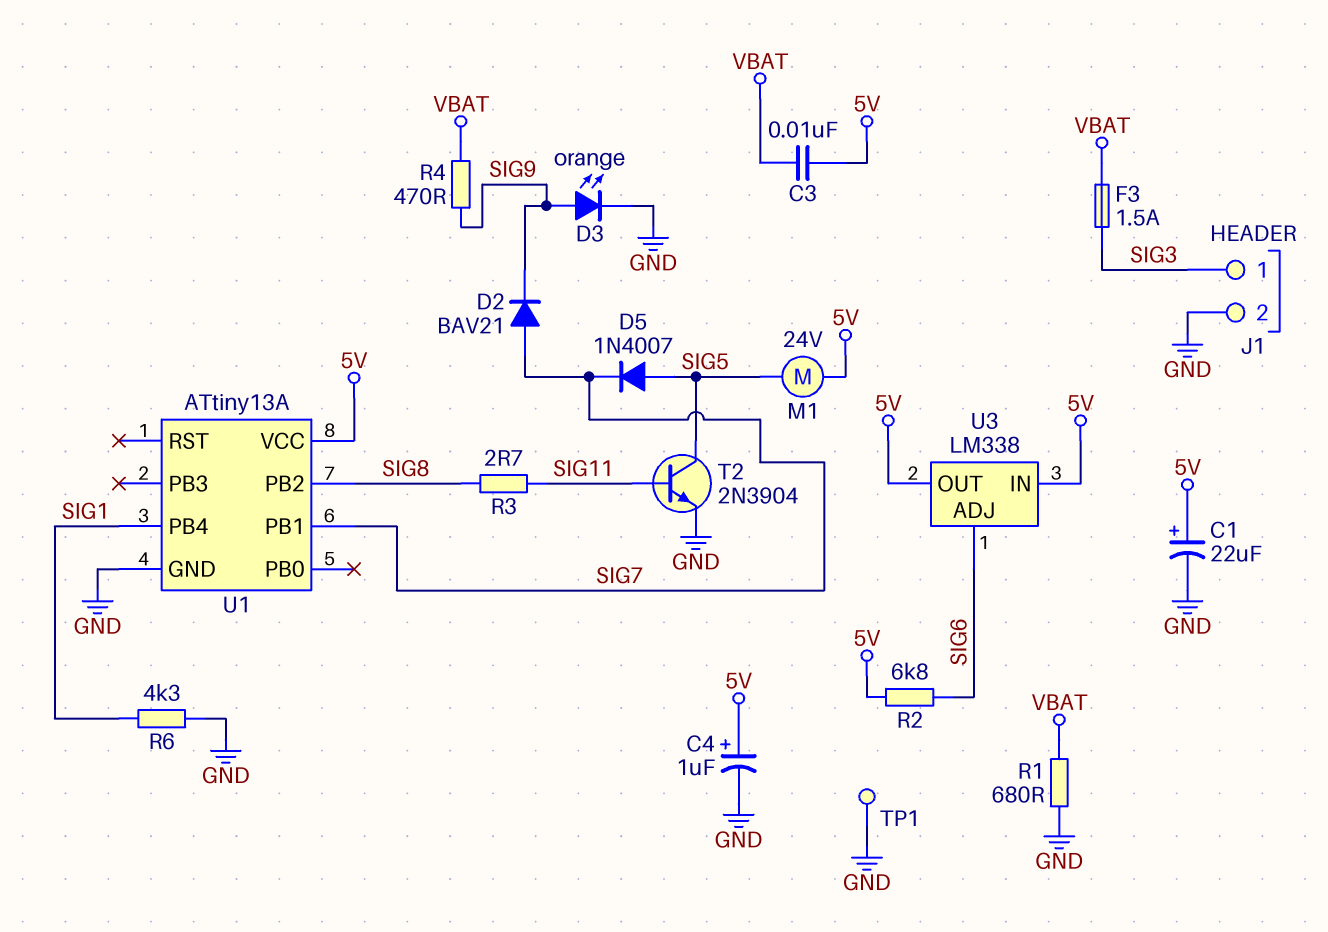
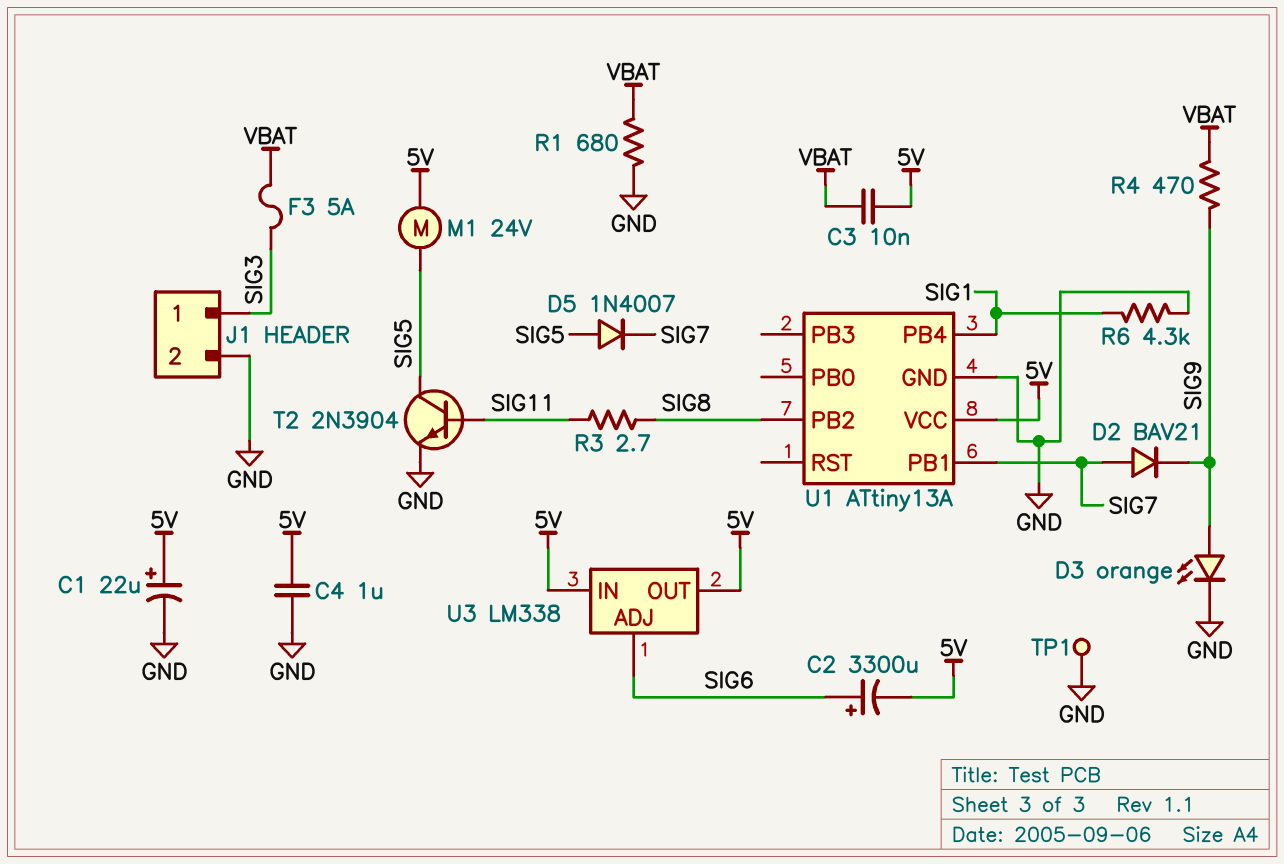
C2: none -> 3300uF (plus SIG6, minus 5V)
C4: 1uF (plus 5V, minus GND) -> 1uF (5V, GND)
F3: 1.5A (SIG3, VBAT) -> 5A (SIG3, VBAT)
R2: 6.8k (5V, SIG6) -> none

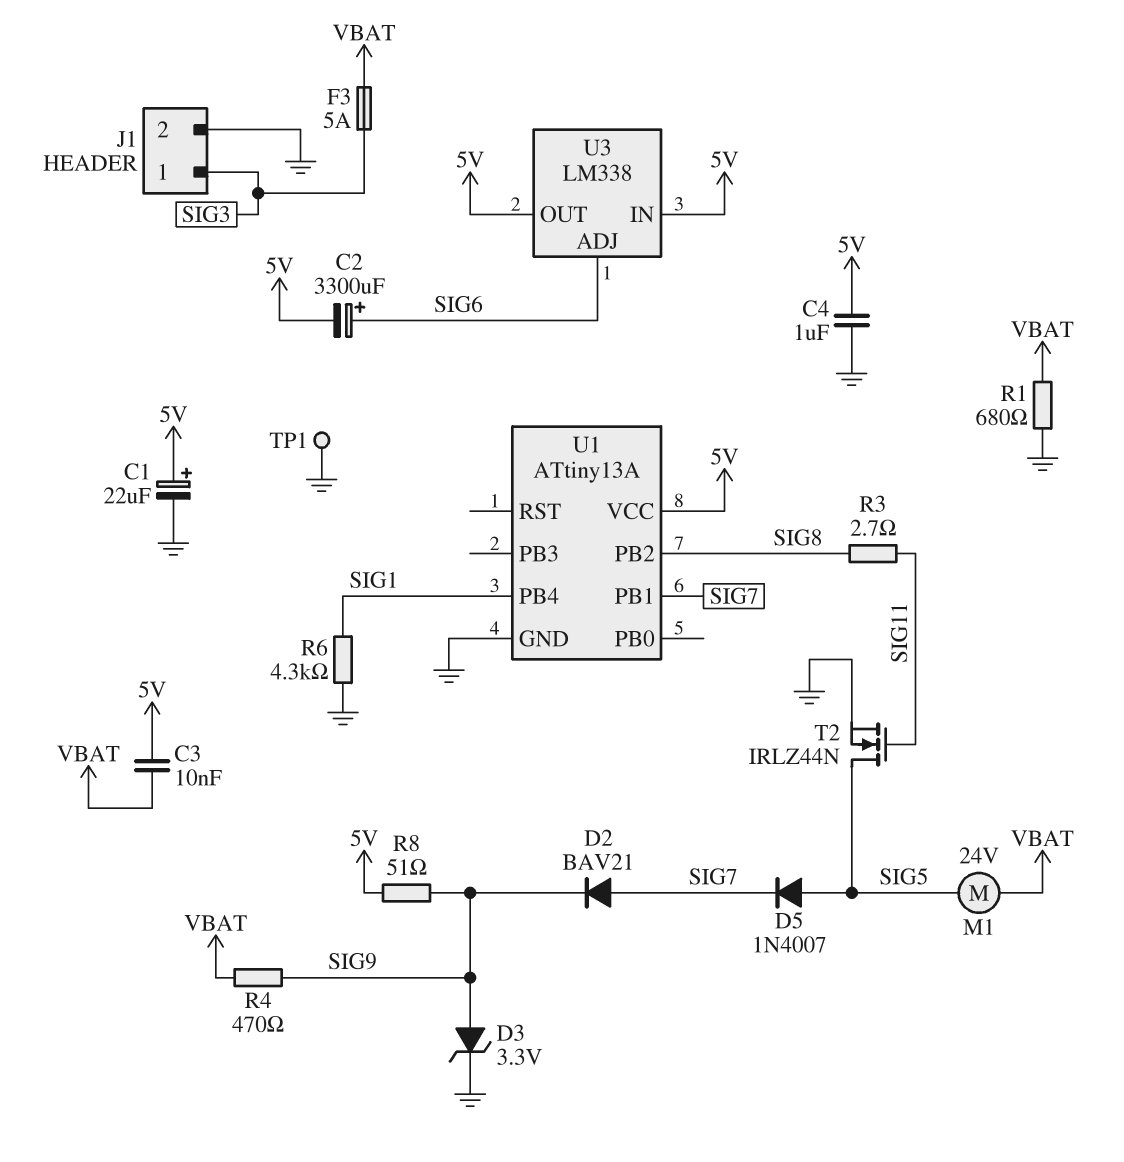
D3: LED orange (A SIG9, K GND) -> zener 3.3V (A SIG9, K GND)
M1: motor 24V (5V, SIG5) -> motor 24V (SIG5, VBAT)
R8: none -> 51 (5V, SIG9)
T2: NPN 2N3904 (B SIG11, C SIG5, E GND) -> NMOS IRLZ44N (G SIG11, D SIG5, S GND)

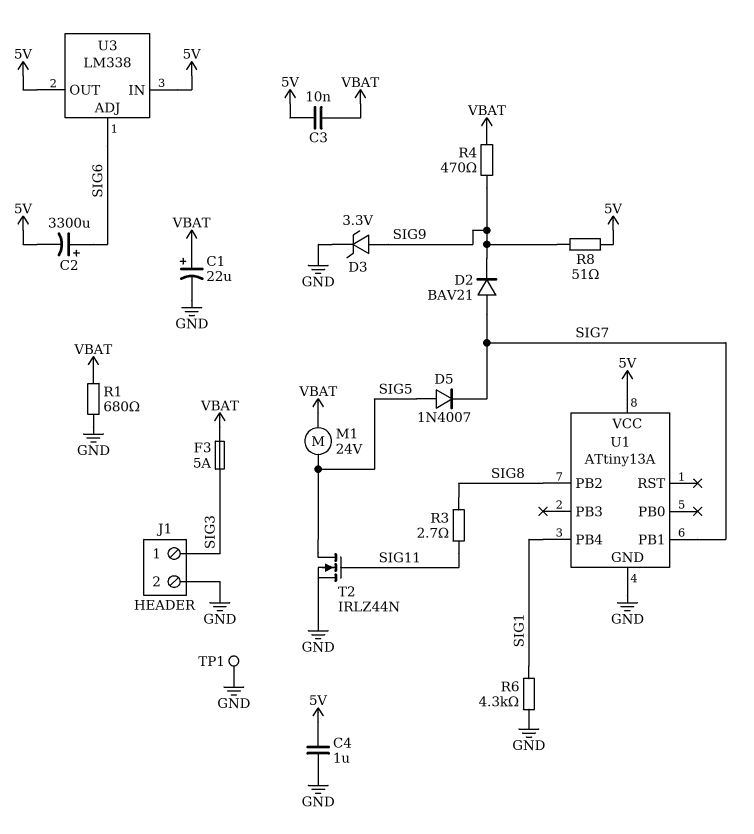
C1: 22uF (plus 5V, minus GND) -> 22uF (plus VBAT, minus GND)

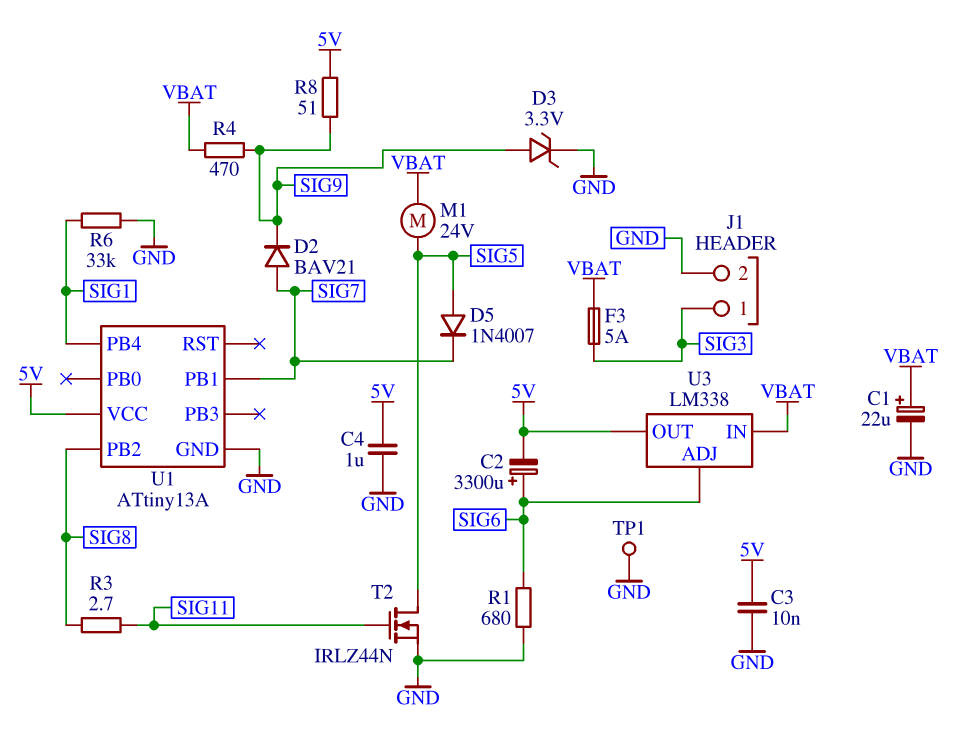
C3: 10nF (5V, VBAT) -> 10nF (5V, GND)
R1: 680 (GND, VBAT) -> 680 (GND, SIG6)
R6: 4.3k (GND, SIG1) -> 33k (GND, SIG1)
U3 pin IN: 5V -> VBAT

